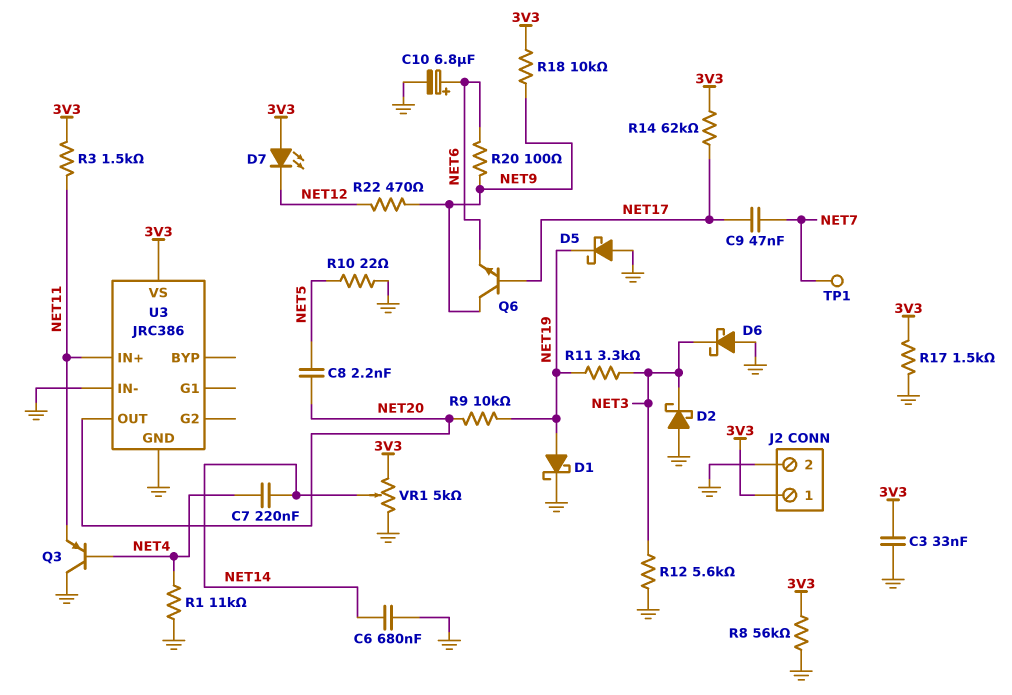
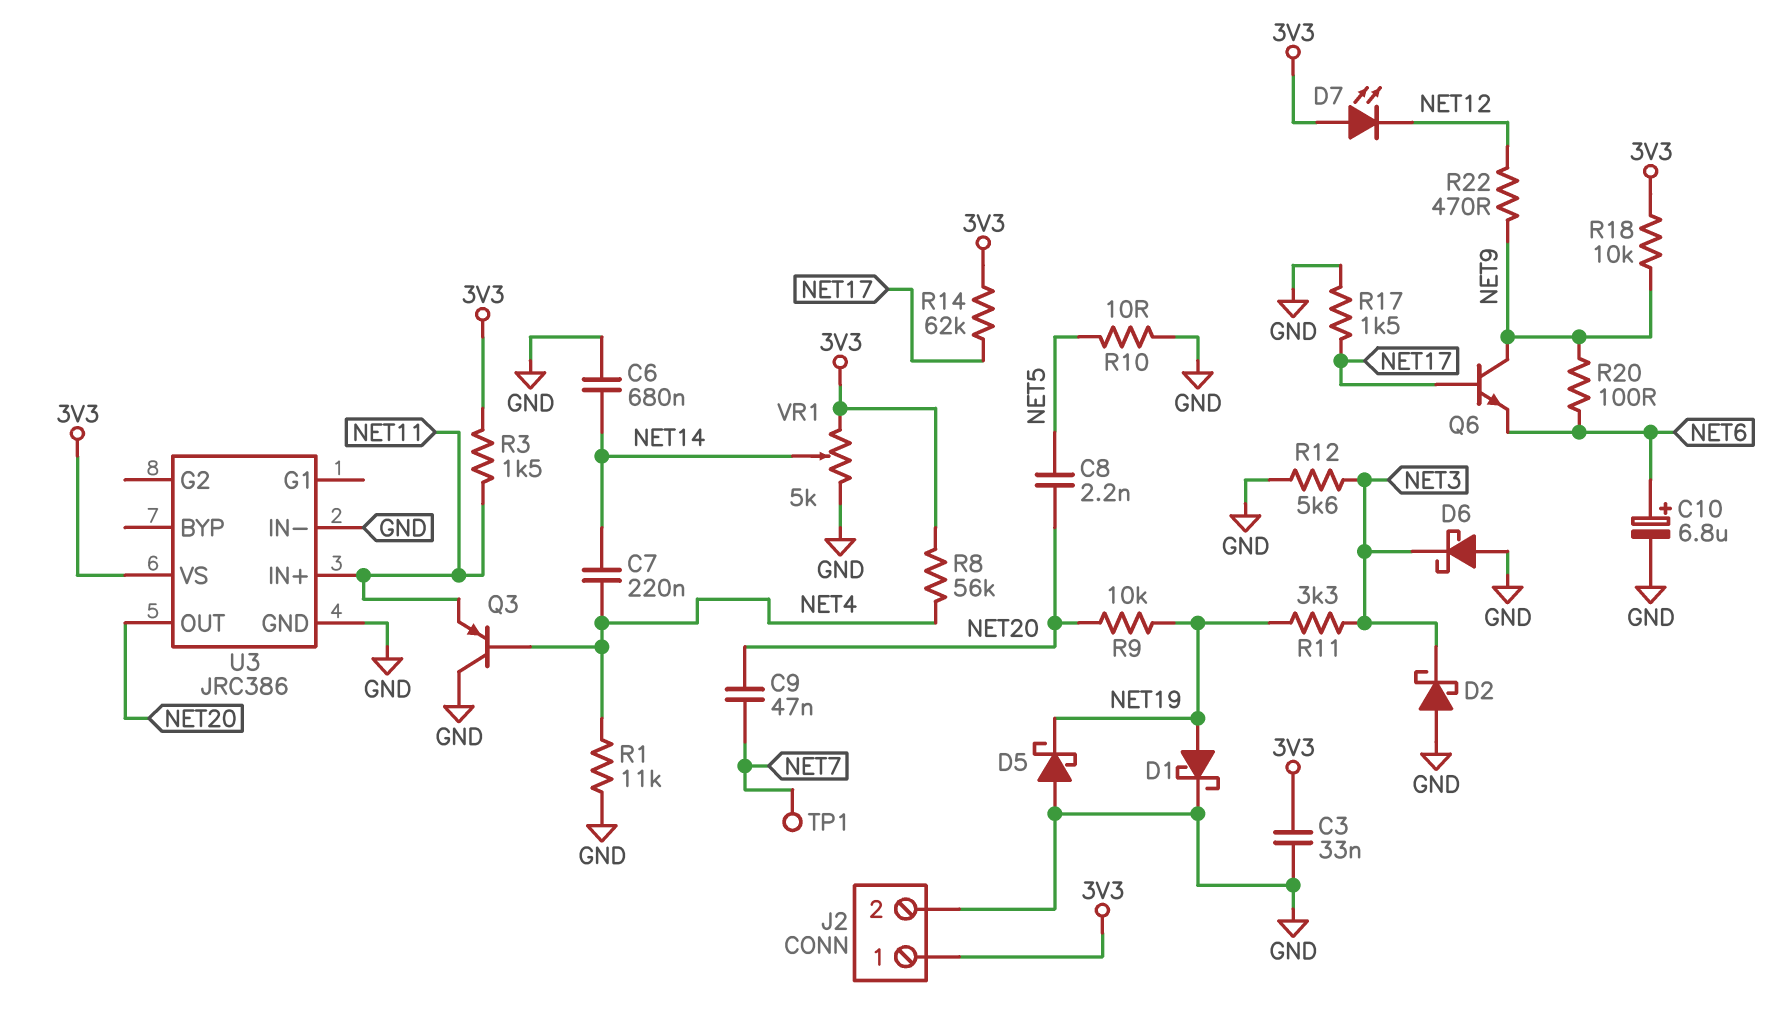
C9: 47nF (NET7, NET17) -> 47nF (NET7, NET20)
R8: 56k (3V3, GND) -> 56k (3V3, NET4)
R10: 22 (GND, NET5) -> 10 (GND, NET5)
R17: 1.5k (3V3, GND) -> 1.5k (GND, NET17)

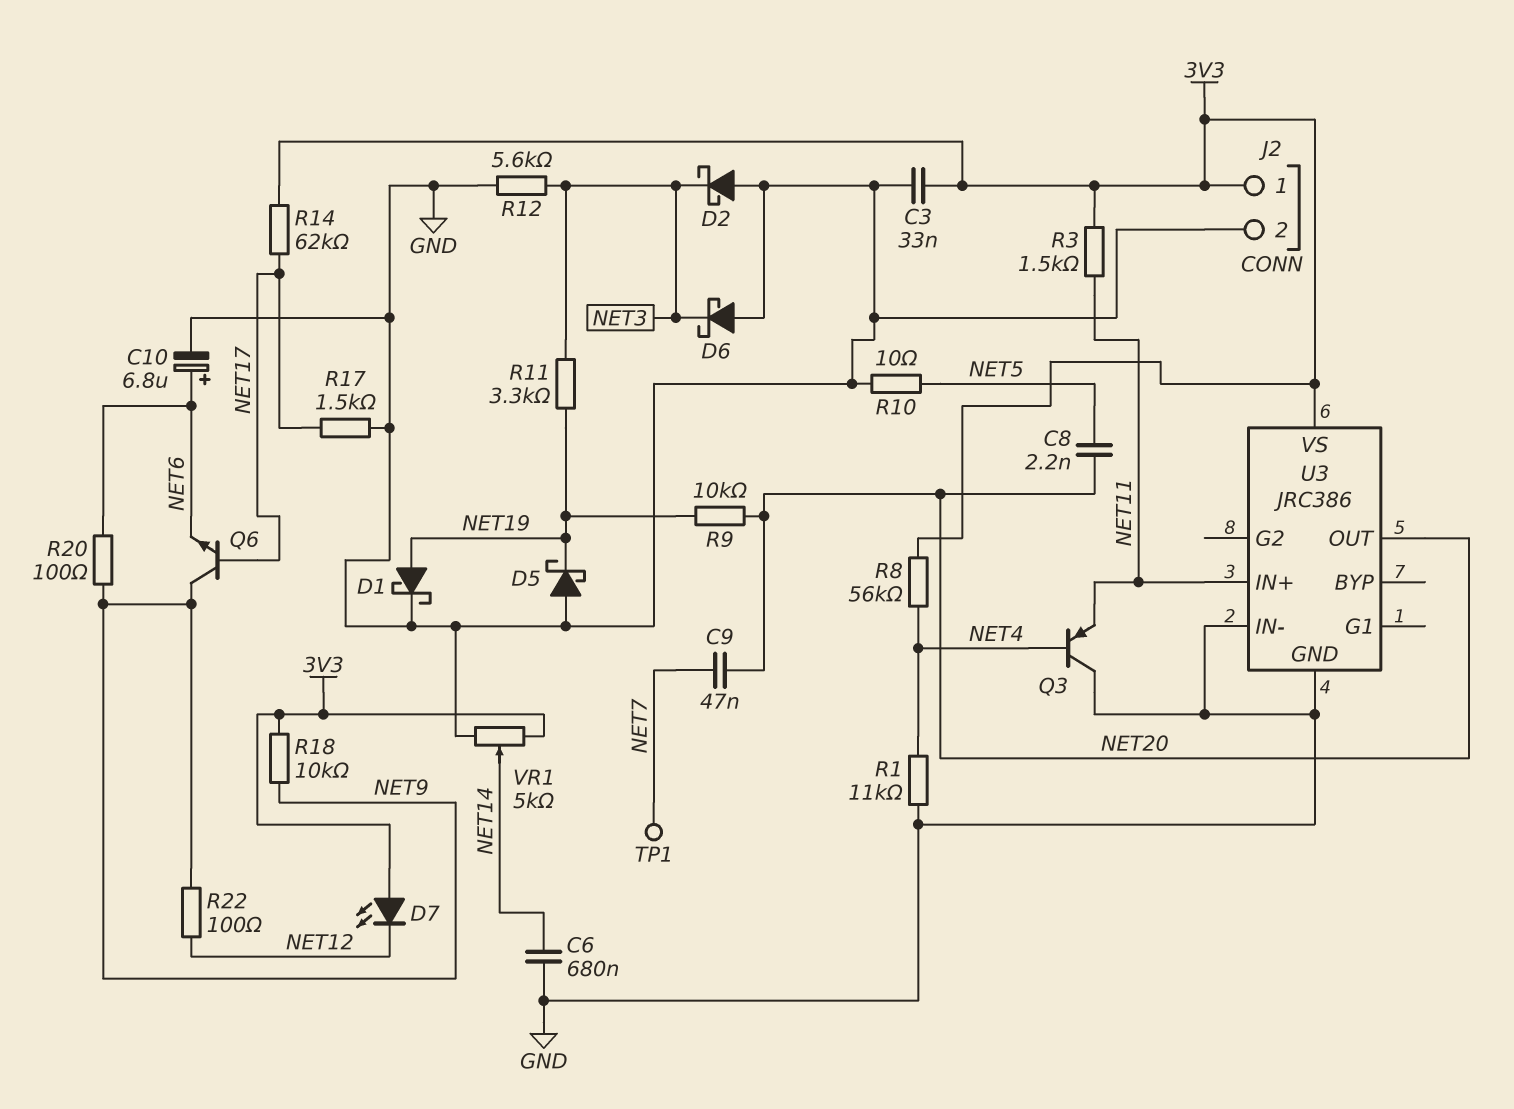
C7: 220nF (NET4, NET14) -> none
R22: 470 (NET9, NET12) -> 100 (NET9, NET12)

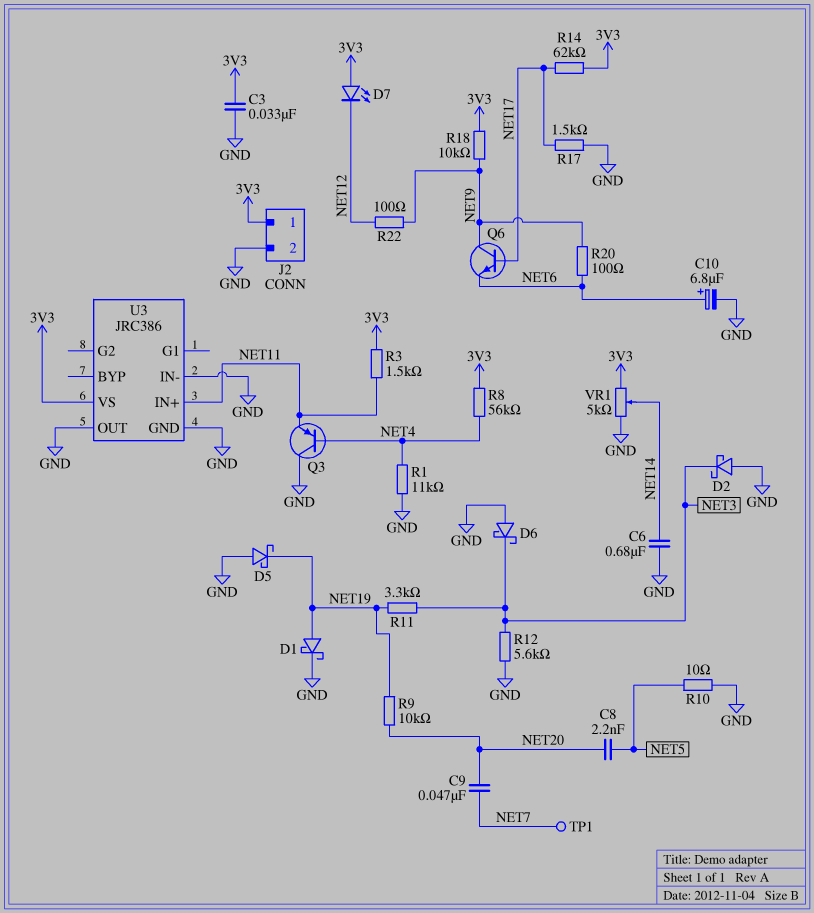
U3 pin OUT: NET20 -> GND

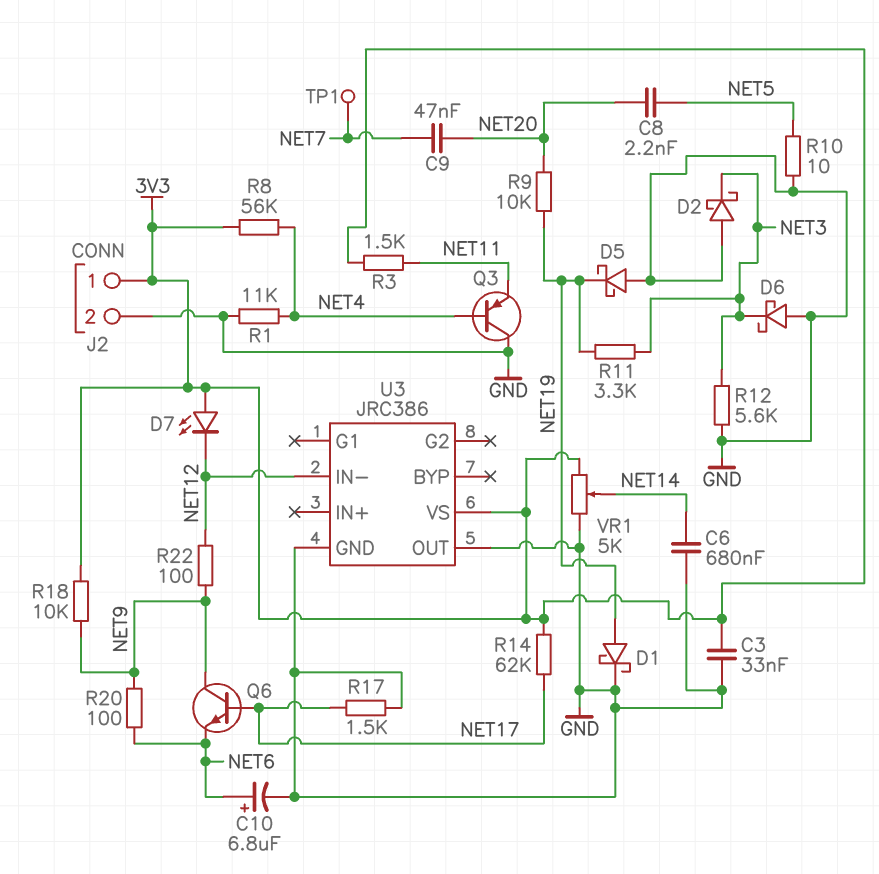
U3 pin IN+: NET11 -> none
U3 pin IN-: GND -> NET12

